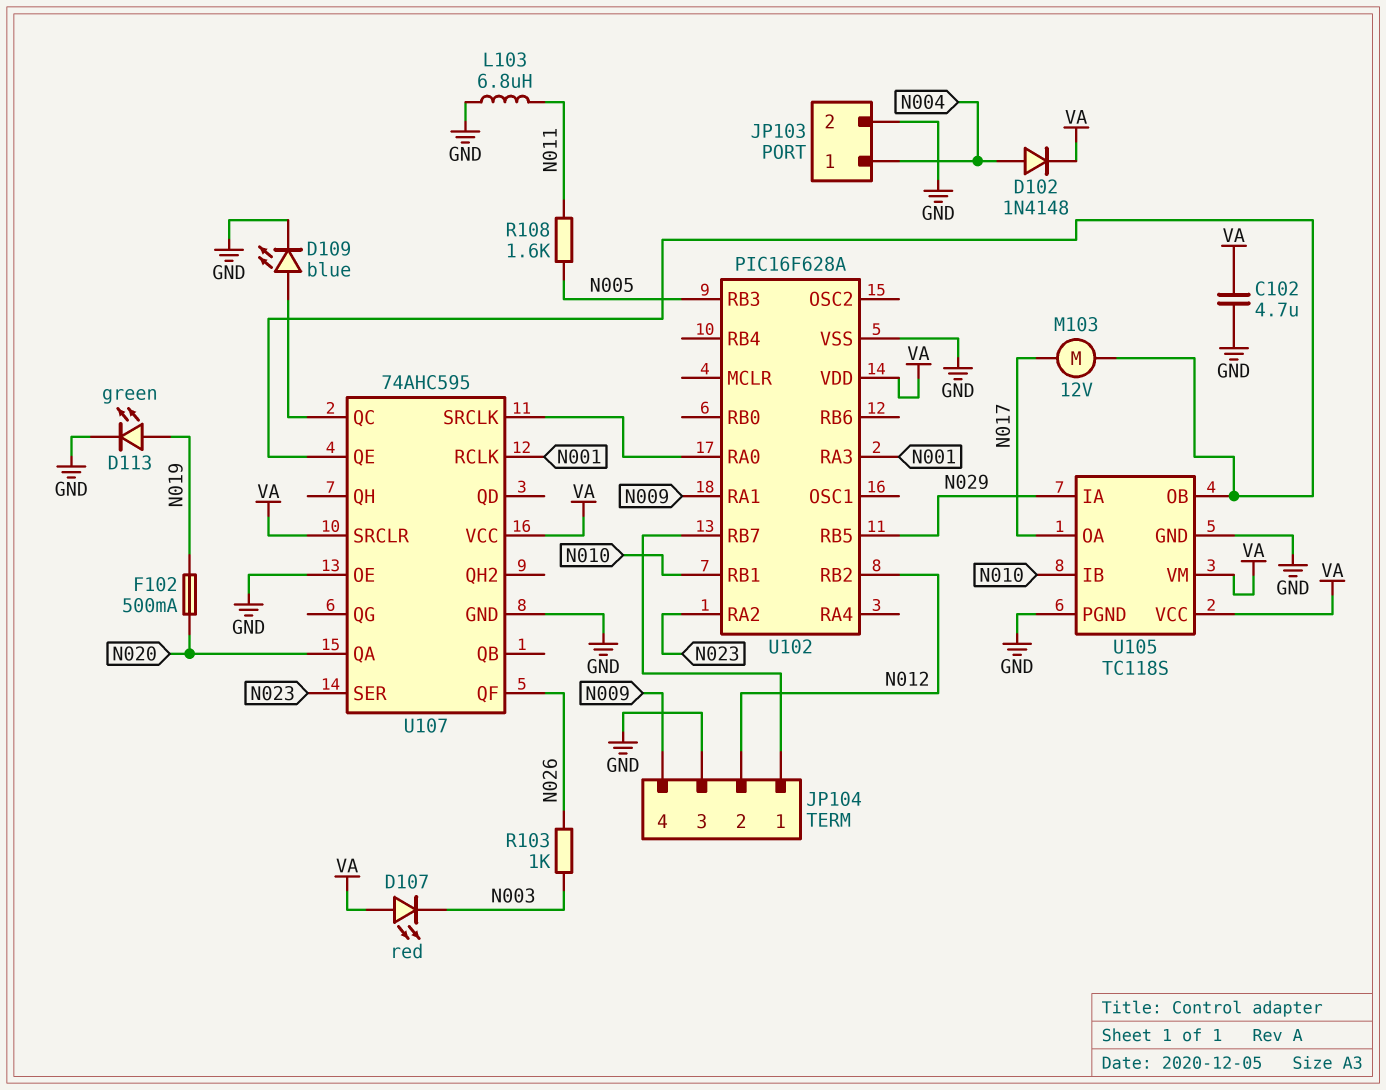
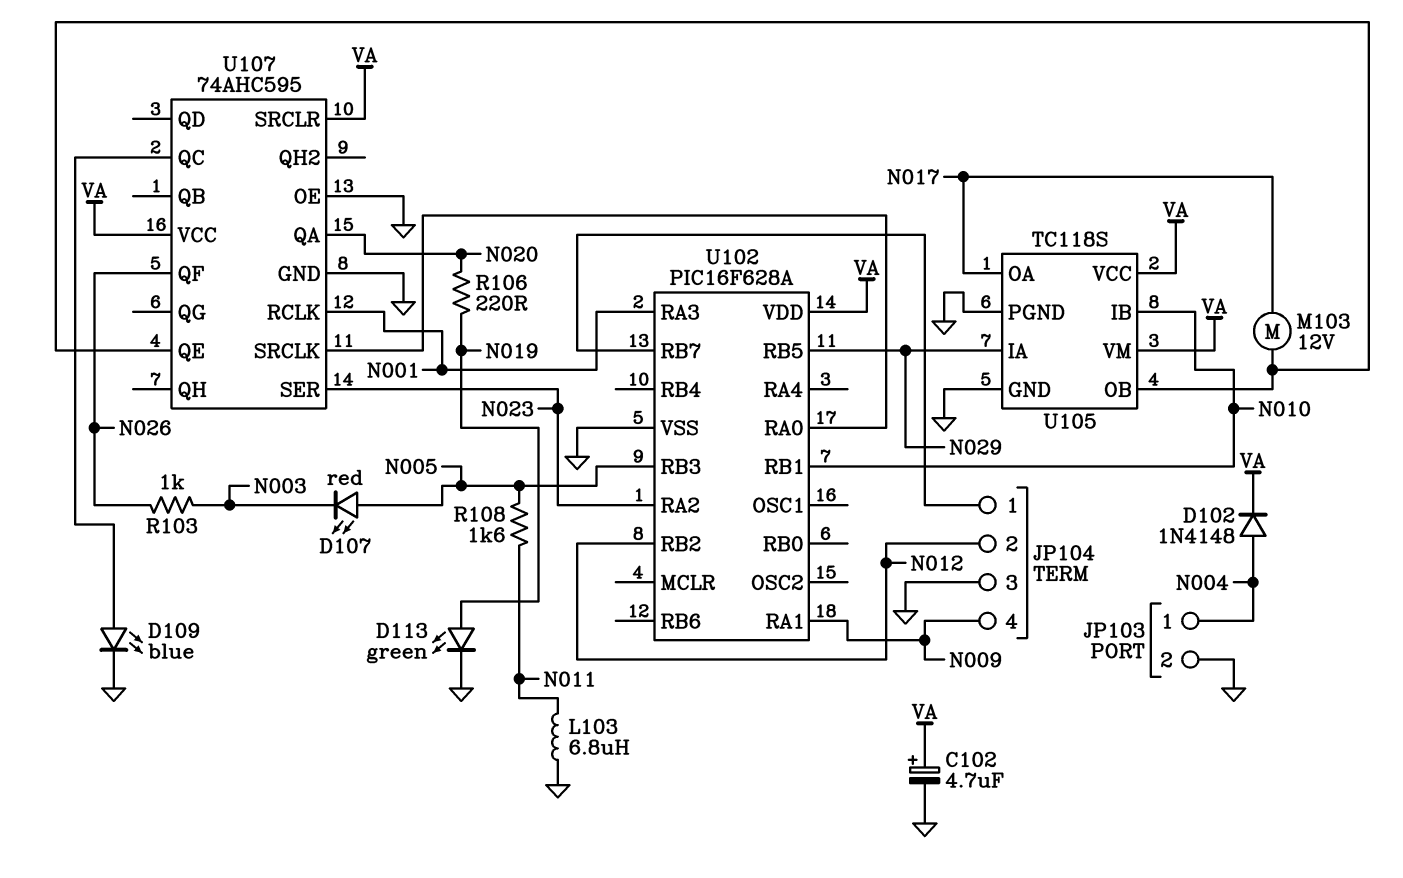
C102: 4.7uF (GND, VA) -> 4.7uF (plus VA, minus GND)
D107: LED red (A VA, K N003) -> LED red (A N005, K N003)
F102: 500mA (N019, N020) -> none
R106: none -> 220 (N019, N020)

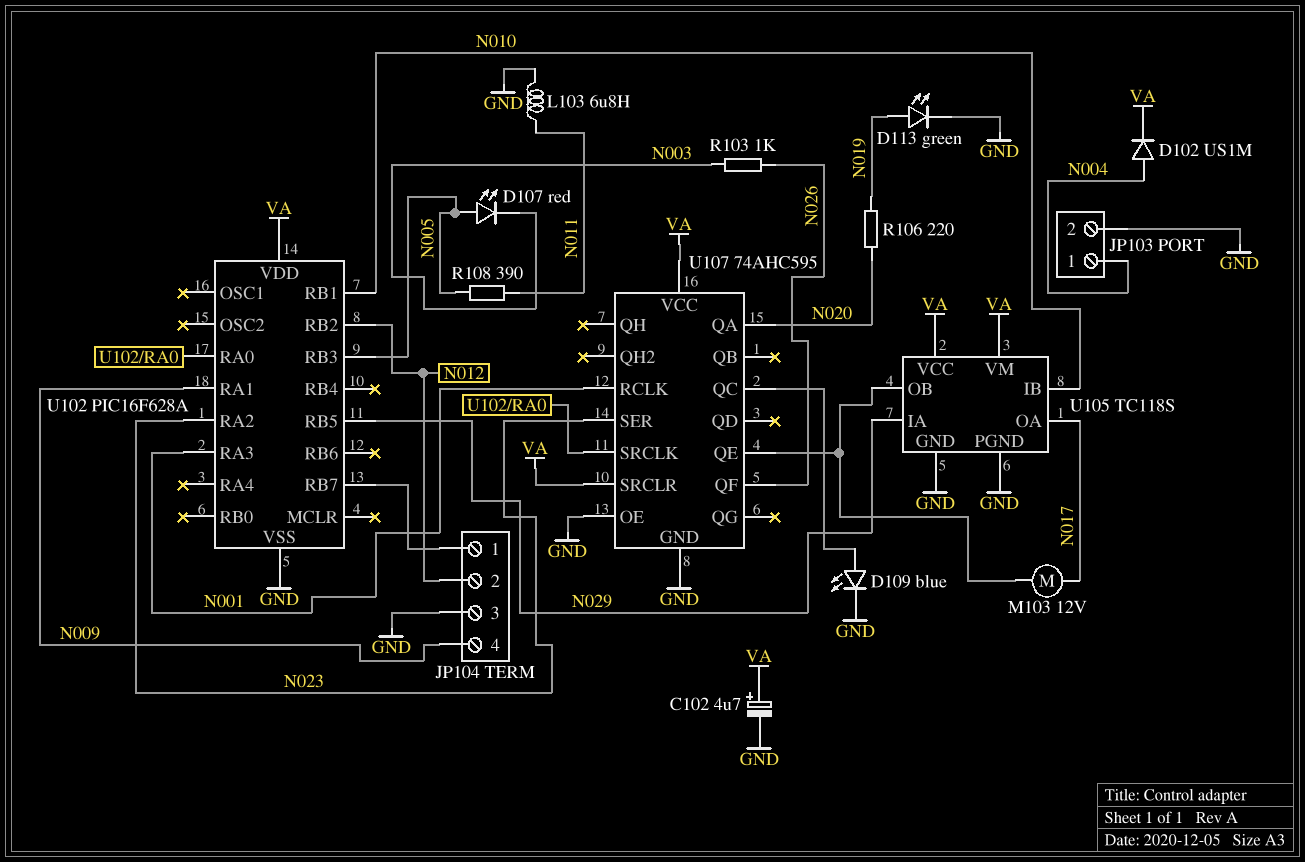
D102: diode 1N4148 (A N004, K VA) -> diode US1M (A N004, K VA)
R108: 1.6k (N005, N011) -> 390 (N005, N011)

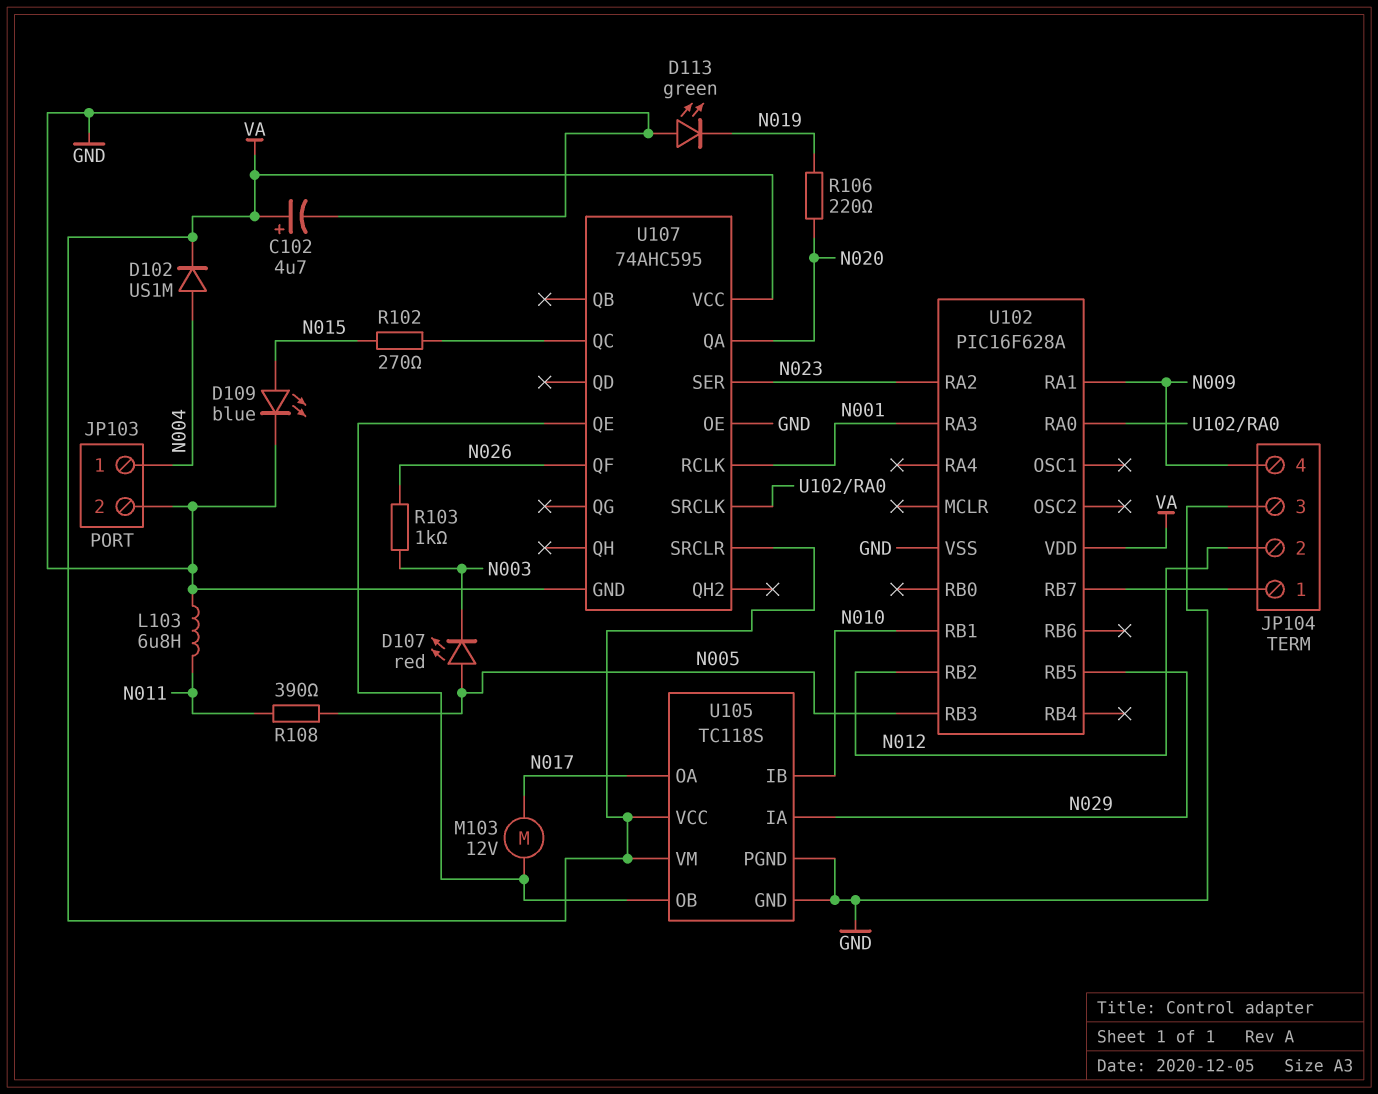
D109: LED blue (A U107/QC, K GND) -> LED blue (A N015, K GND)
D113: LED green (A N019, K GND) -> LED green (A GND, K N019)
R102: none -> 270 (N015, U107/QC)

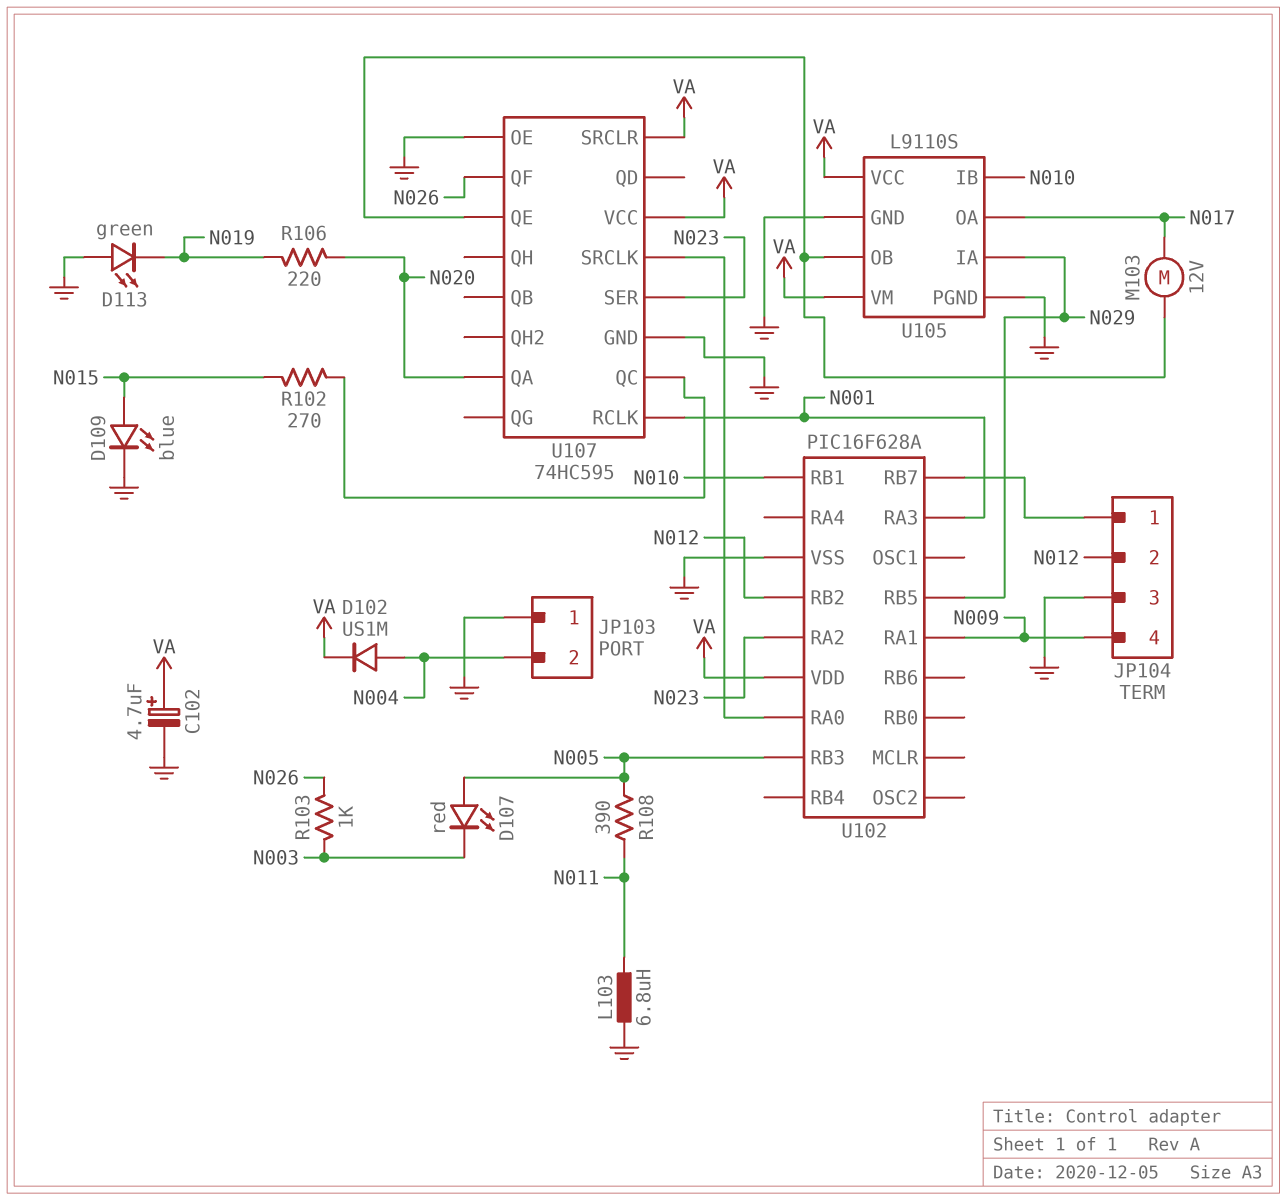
JP103 pin 1: N004 -> GND
JP103 pin 2: GND -> N004
U105: TC118S -> L9110S
U107: 74AHC595 -> 74HC595

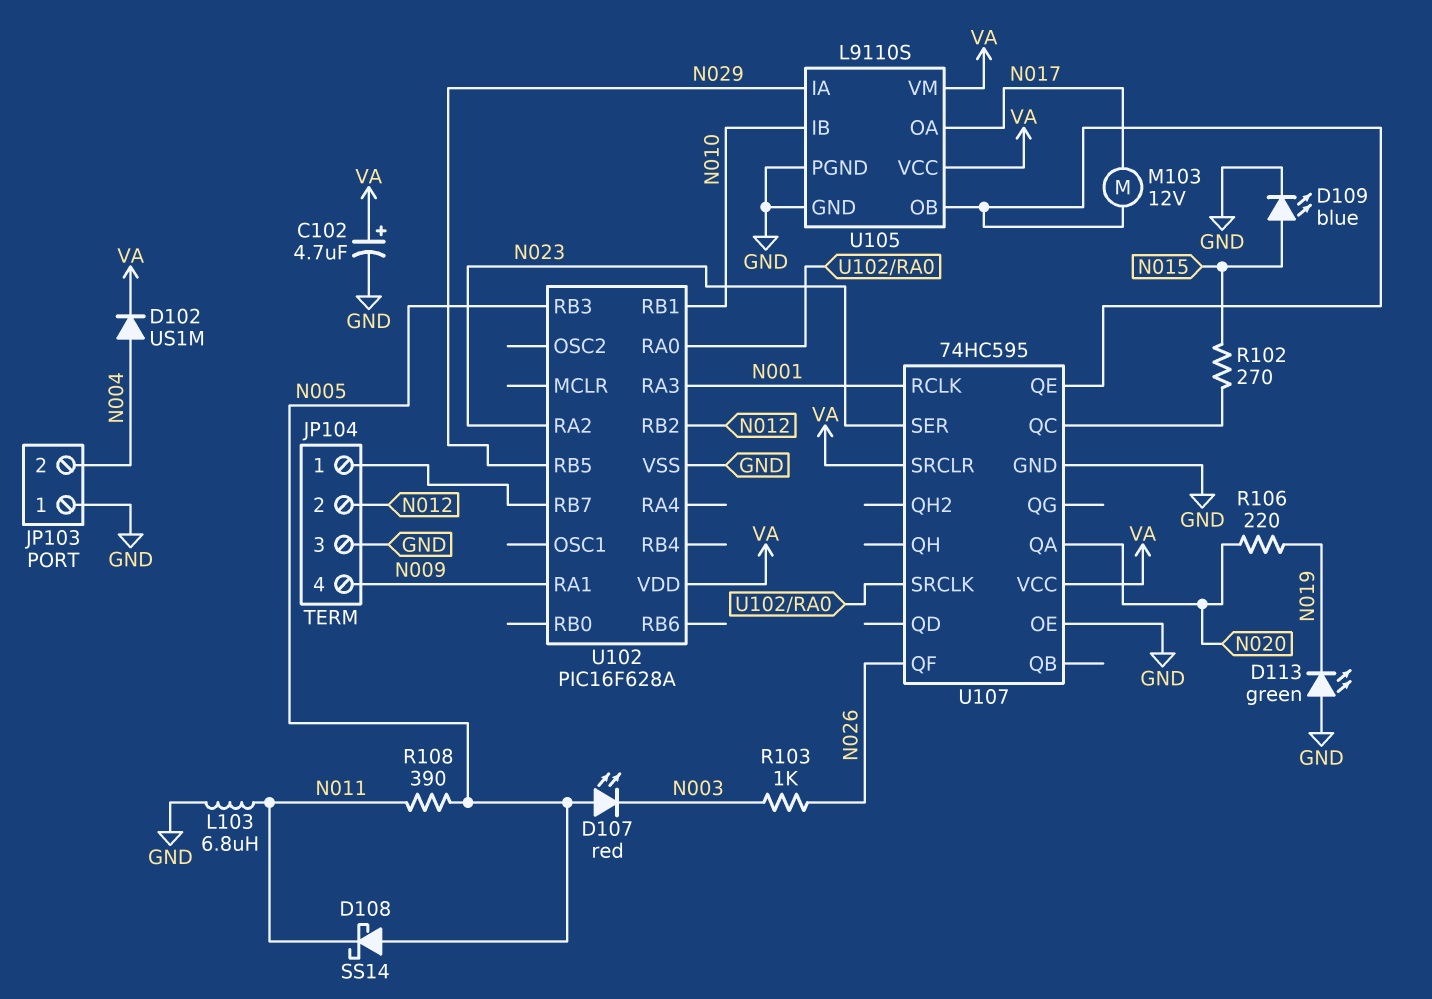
D108: none -> schottky SS14 (A N005, K N011)

